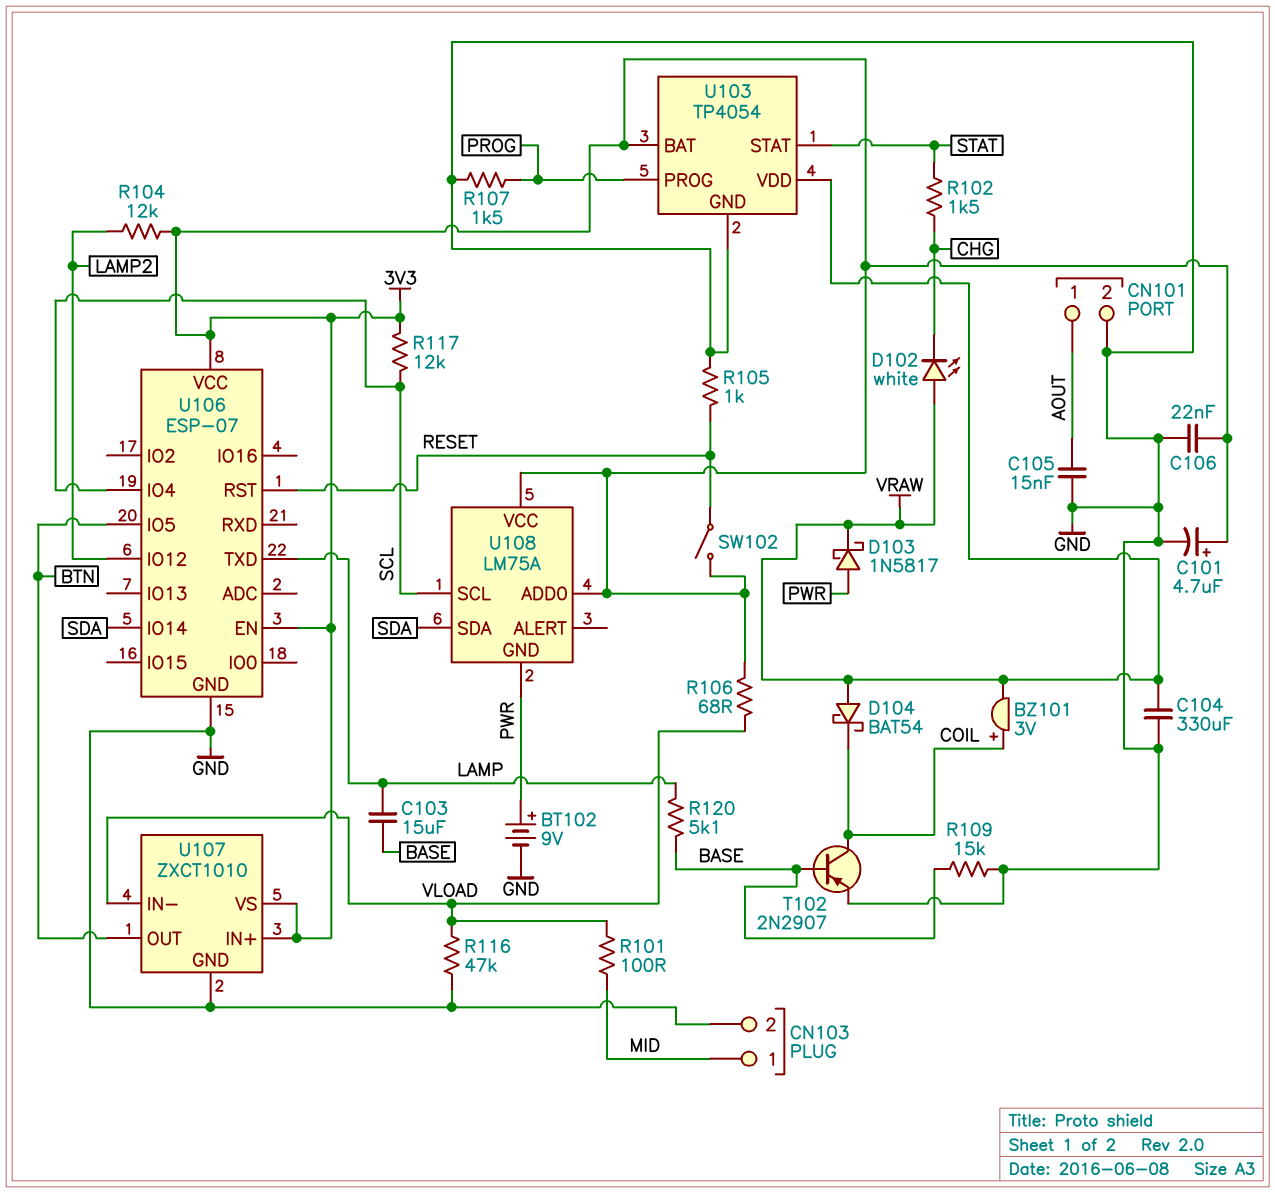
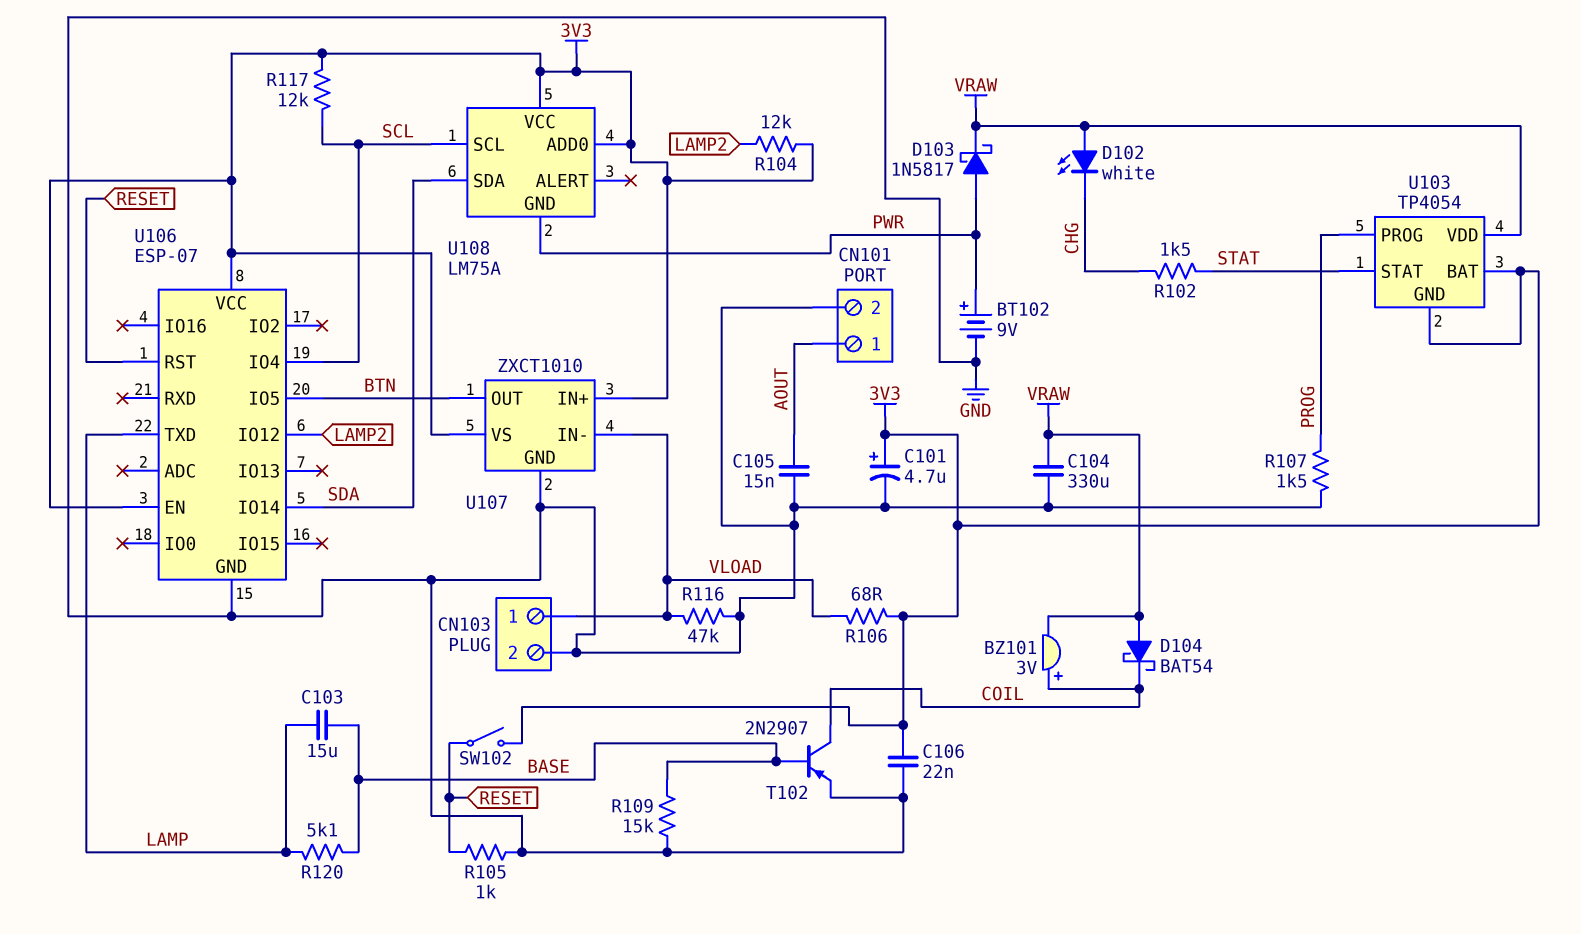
CN103 pin 1: MID -> VLOAD
R101: 100 (MID, VLOAD) -> none
U103 pin GND: GND -> 3V3

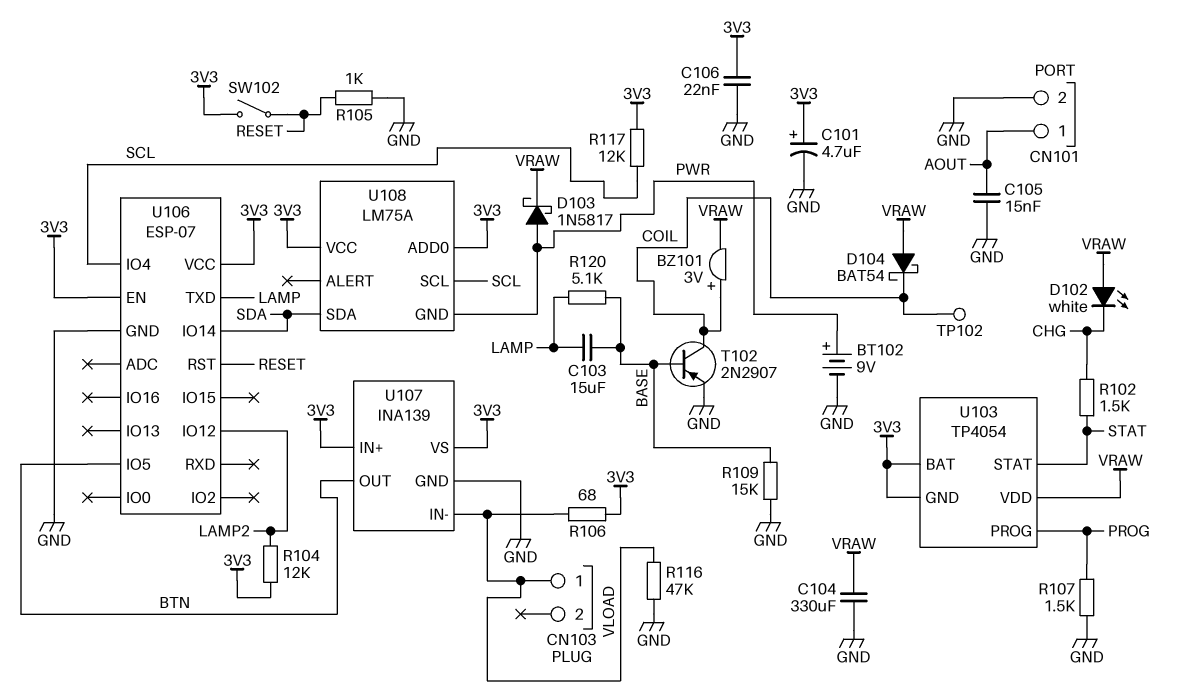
CN103 pin 2: GND -> none
TP102: none -> test point (COIL)
U107: ZXCT1010 -> INA139

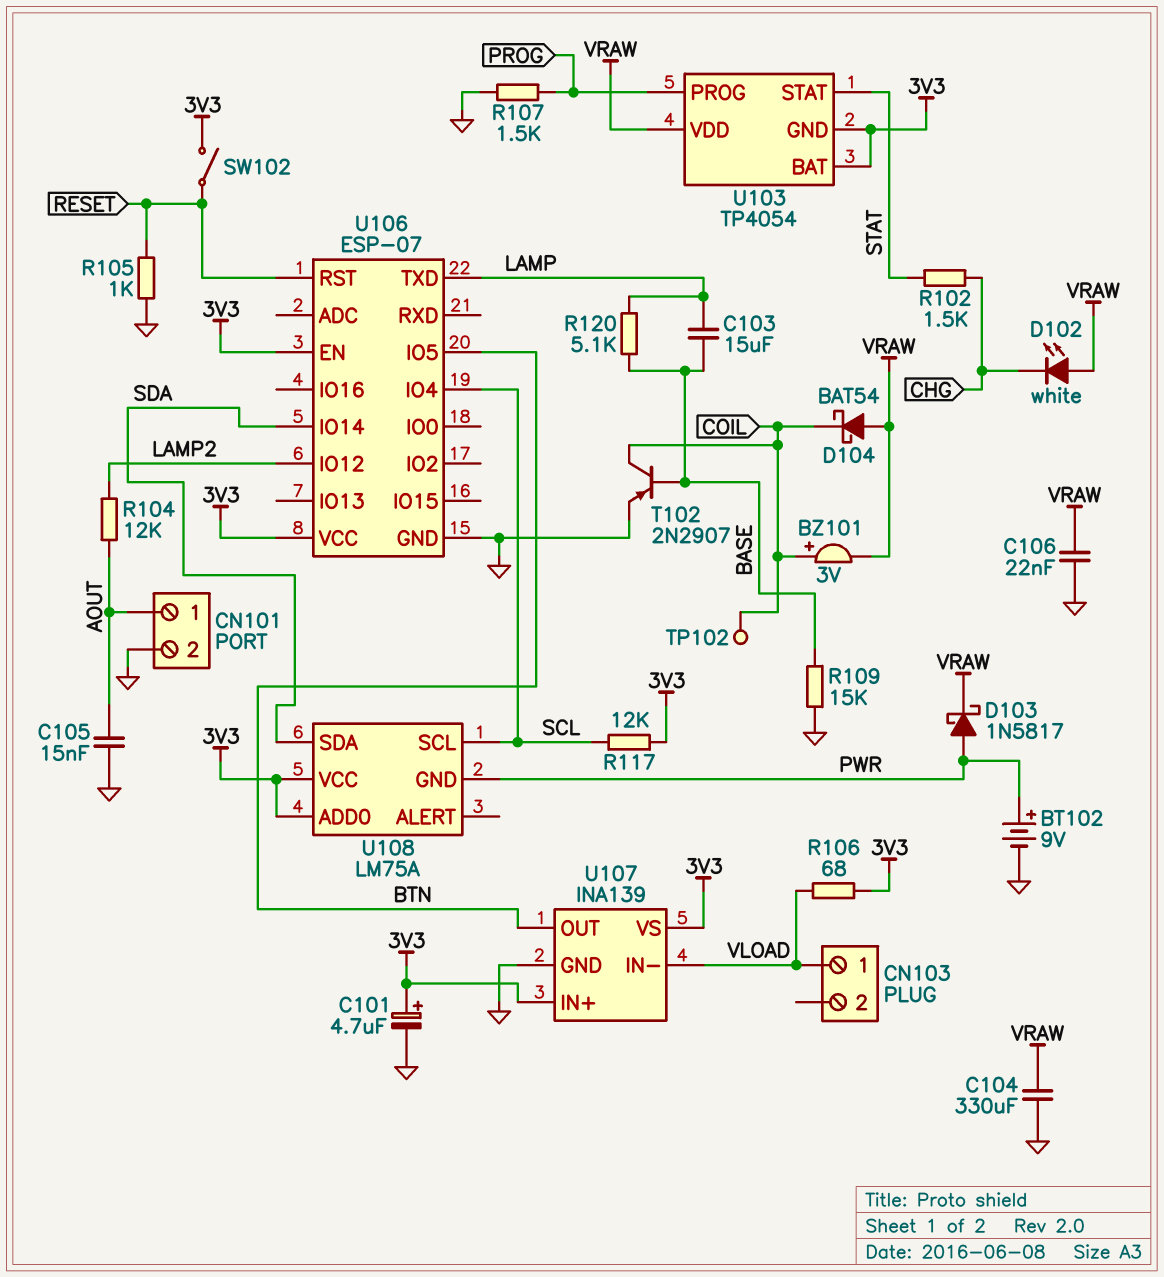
C106: 22nF (3V3, GND) -> 22nF (GND, VRAW)
R104: 12k (3V3, LAMP2) -> 12k (AOUT, LAMP2)
R116: 47k (GND, VLOAD) -> none

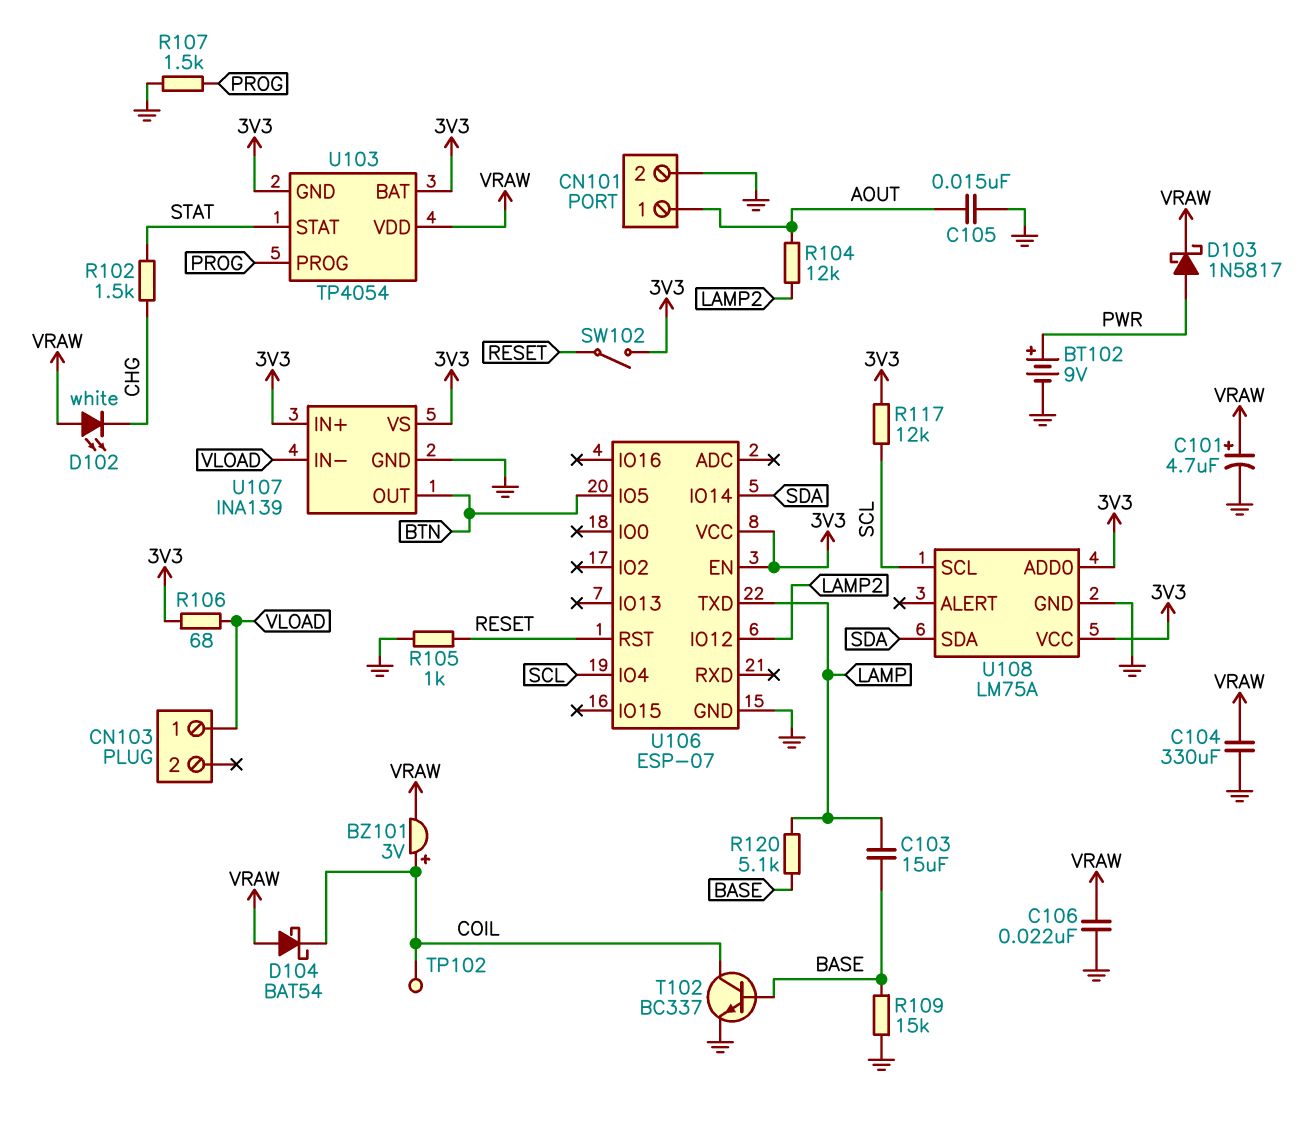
C101: 4.7uF (plus 3V3, minus GND) -> 4.7uF (plus VRAW, minus GND)
T102: PNP 2N2907 (B BASE, C COIL, E GND) -> NPN BC337 (B BASE, C COIL, E GND)
U108 pin GND: PWR -> GND

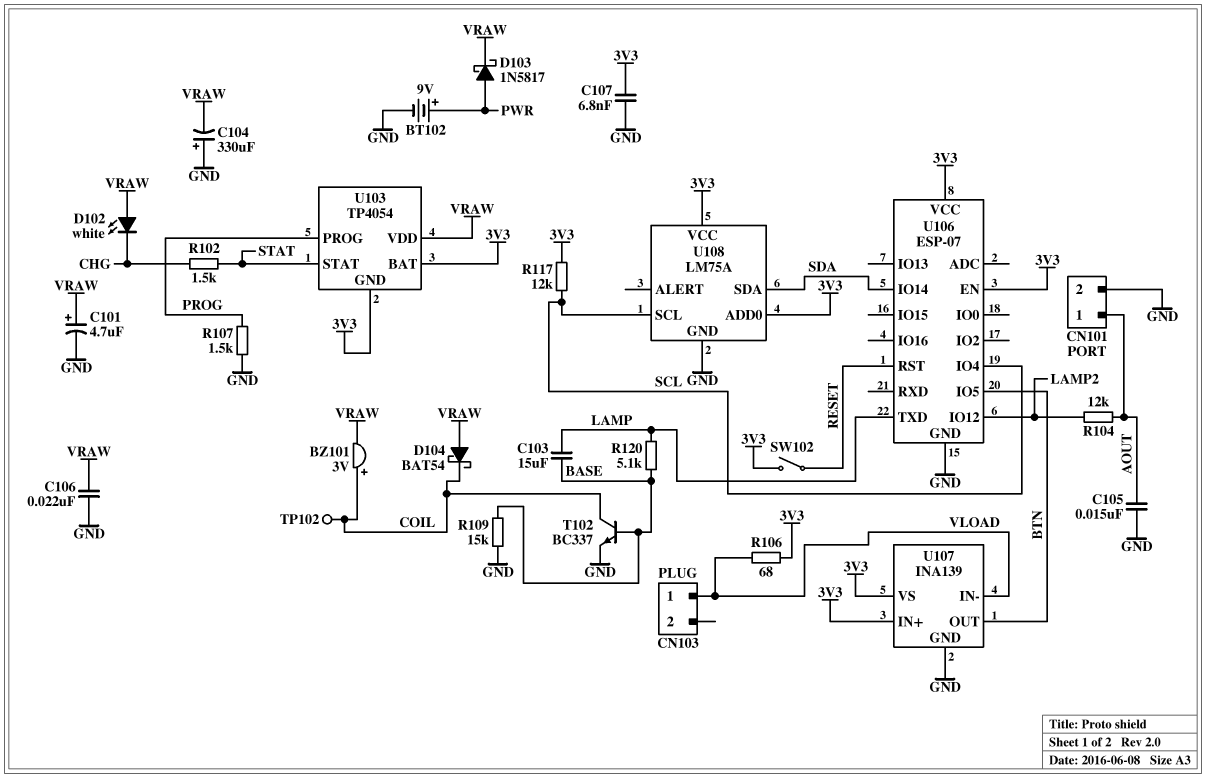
C104: 330uF (GND, VRAW) -> 330uF (plus GND, minus VRAW)
C107: none -> 6.8nF (3V3, GND)
R105: 1k (GND, RESET) -> none

